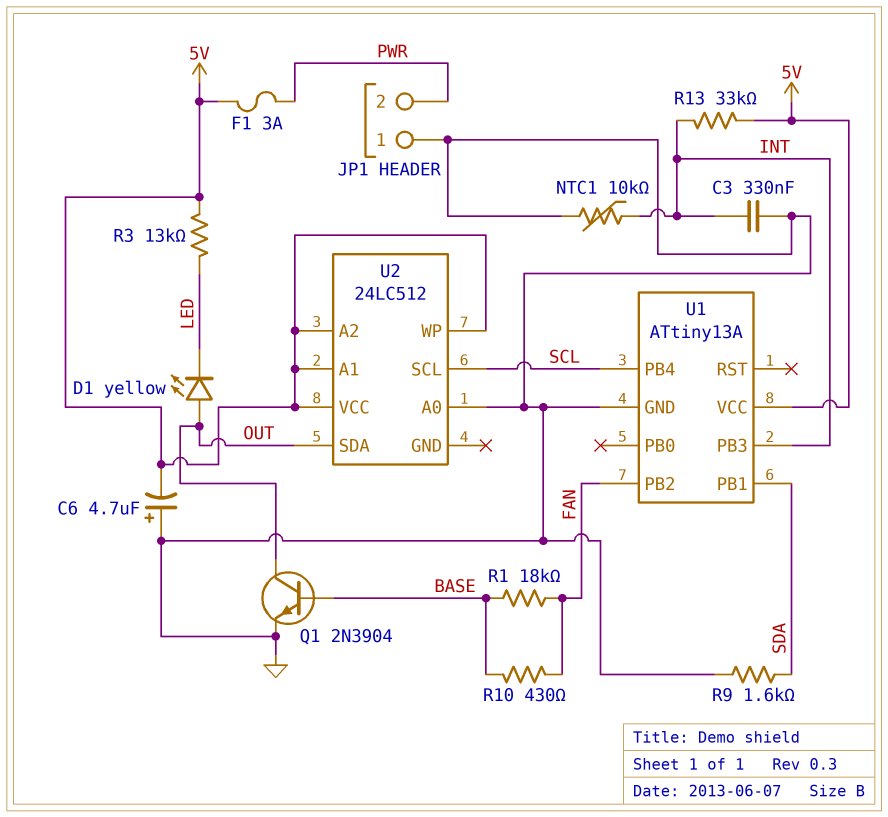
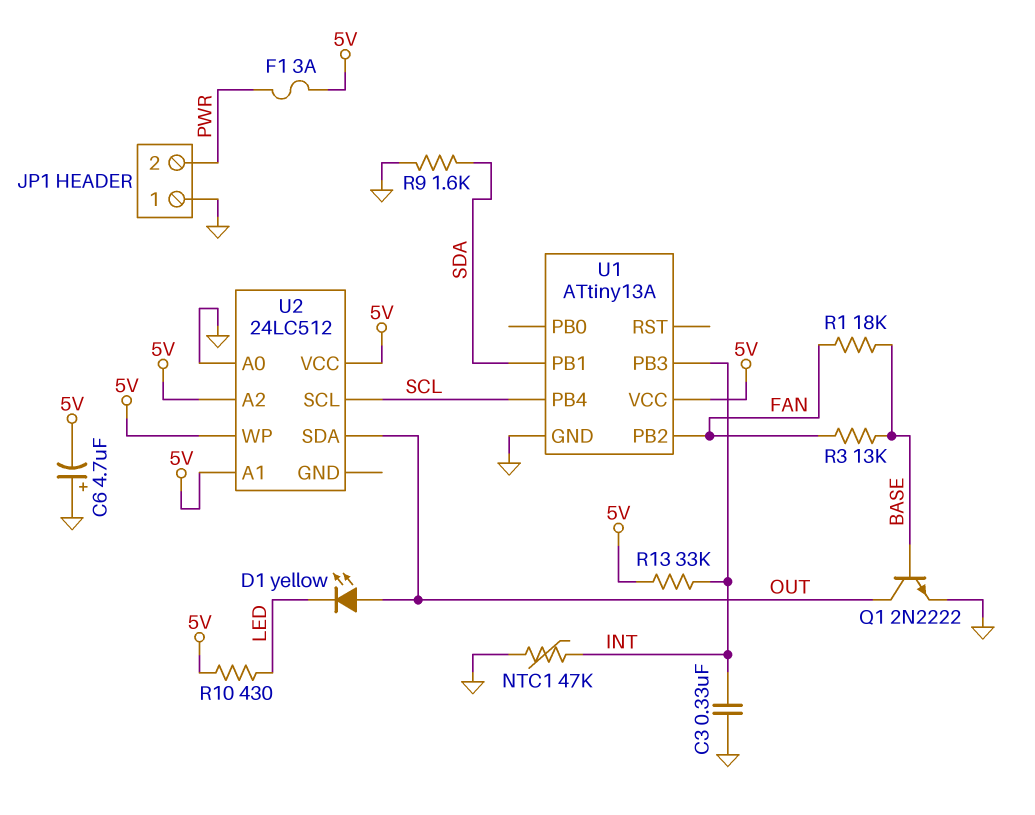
NTC1: 10k (GND, INT) -> 47k (GND, INT)
Q1: NPN 2N3904 (B BASE, C OUT, E GND) -> NPN 2N2222 (B BASE, C OUT, E GND)
R3: 13k (5V, LED) -> 13k (BASE, FAN)
R10: 430 (BASE, FAN) -> 430 (5V, LED)

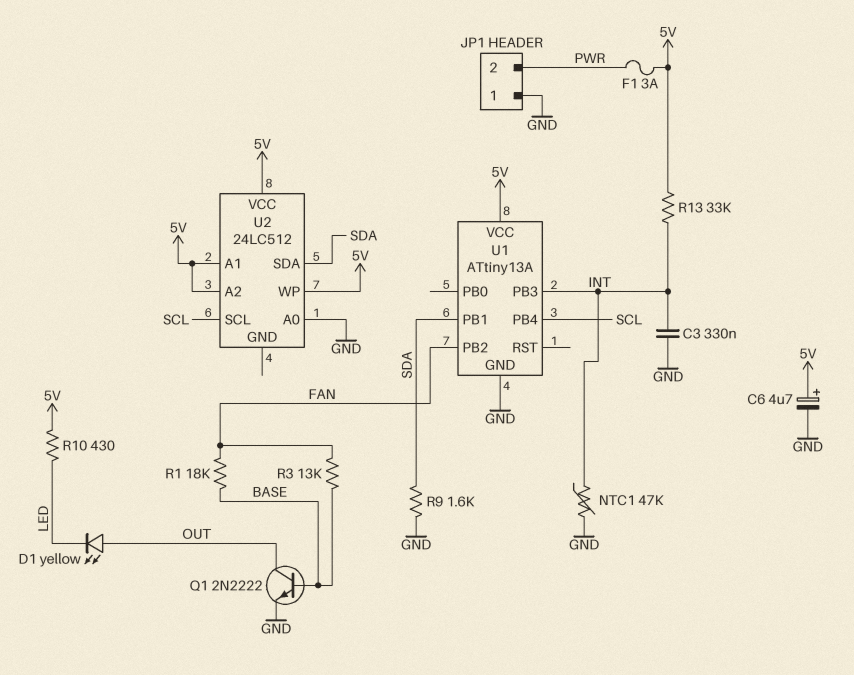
C6: 4.7uF (plus GND, minus 5V) -> 4.7uF (plus 5V, minus GND)
U2 pin SDA: OUT -> SDA

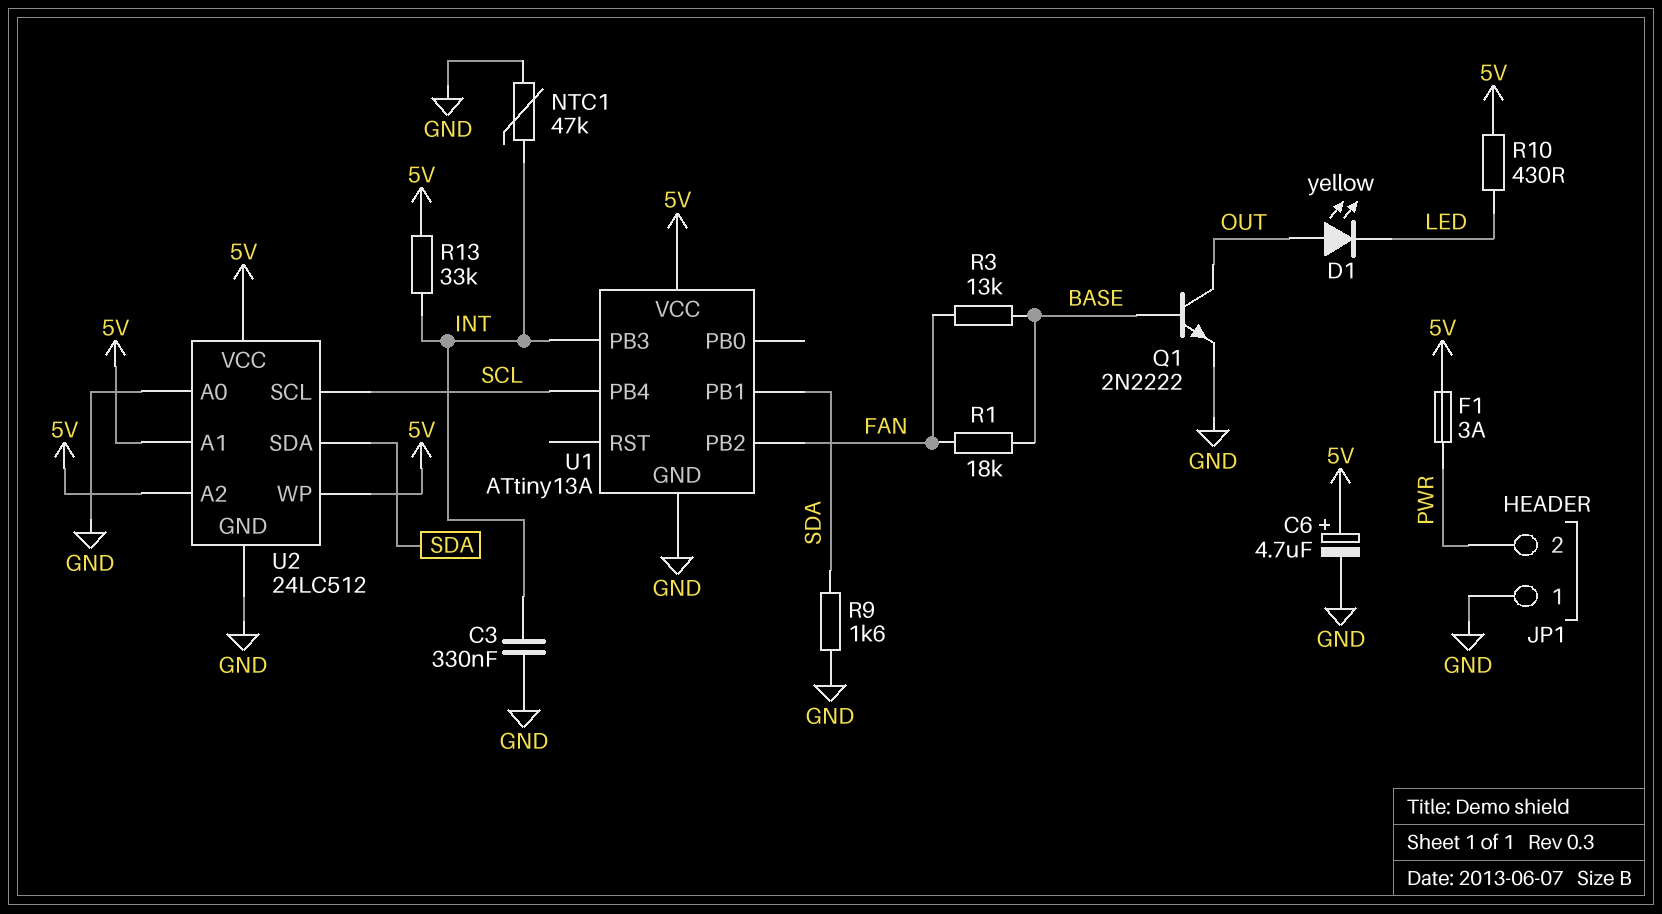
U2 pin GND: none -> GND

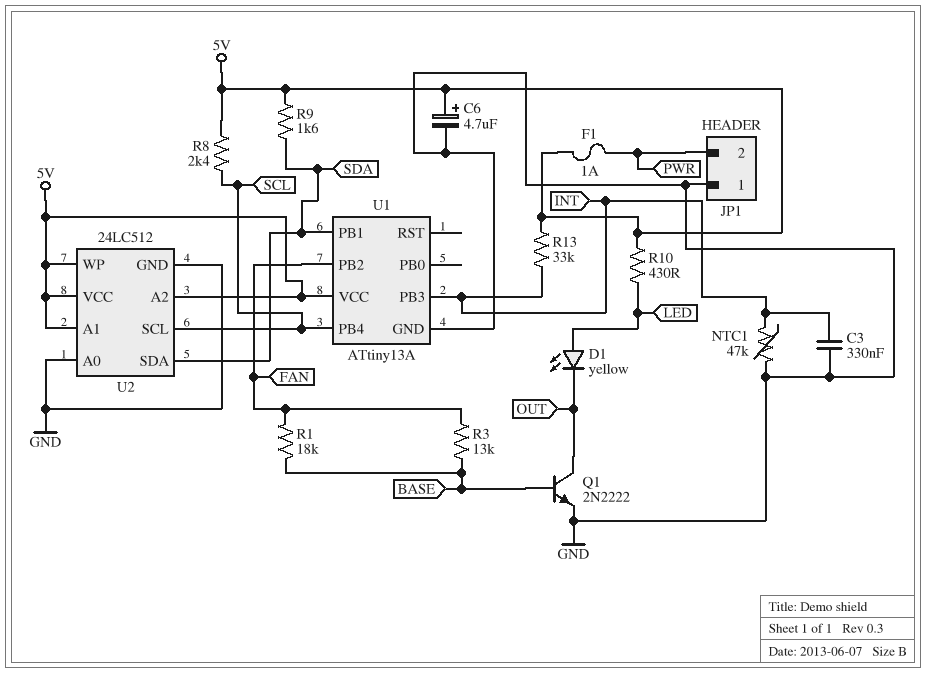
D1: LED yellow (A OUT, K LED) -> LED yellow (A LED, K OUT)
F1: 3A (5V, PWR) -> 1A (5V, PWR)
R8: none -> 2.4k (5V, SCL)
R9: 1.6k (GND, SDA) -> 1.6k (5V, SDA)

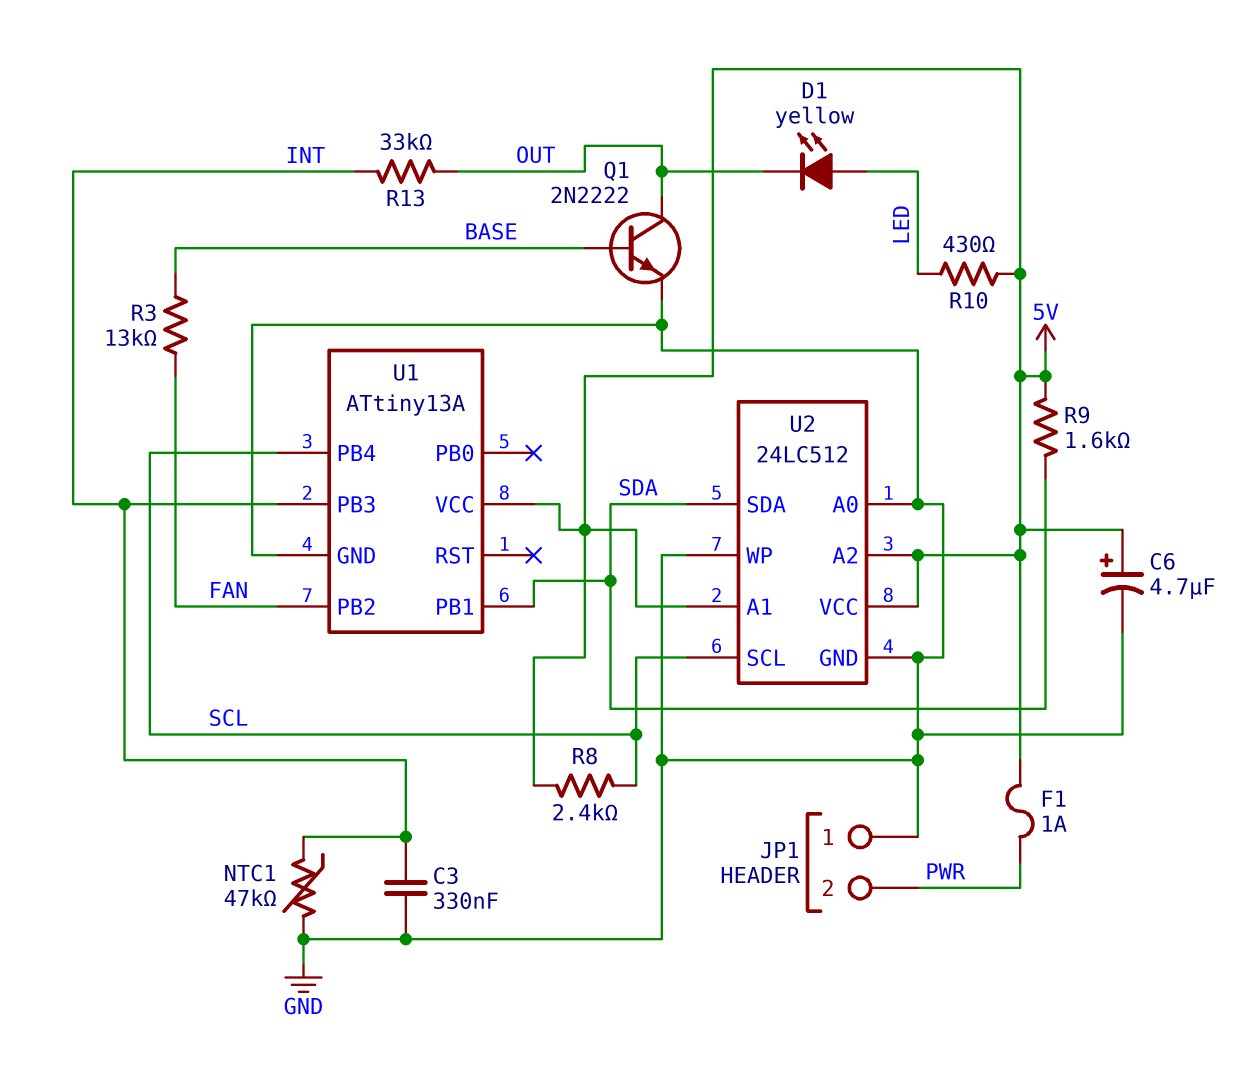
R1: 18k (BASE, FAN) -> none
R13: 33k (5V, INT) -> 33k (INT, OUT)
U2 pin WP: 5V -> GND

